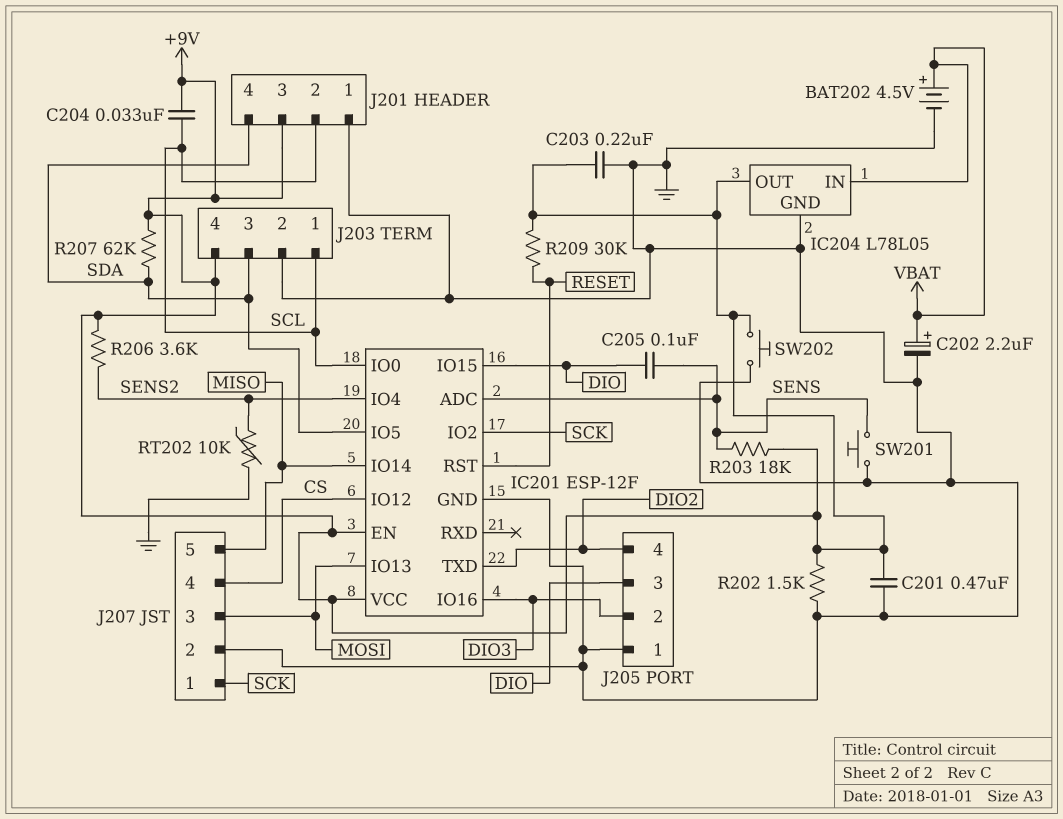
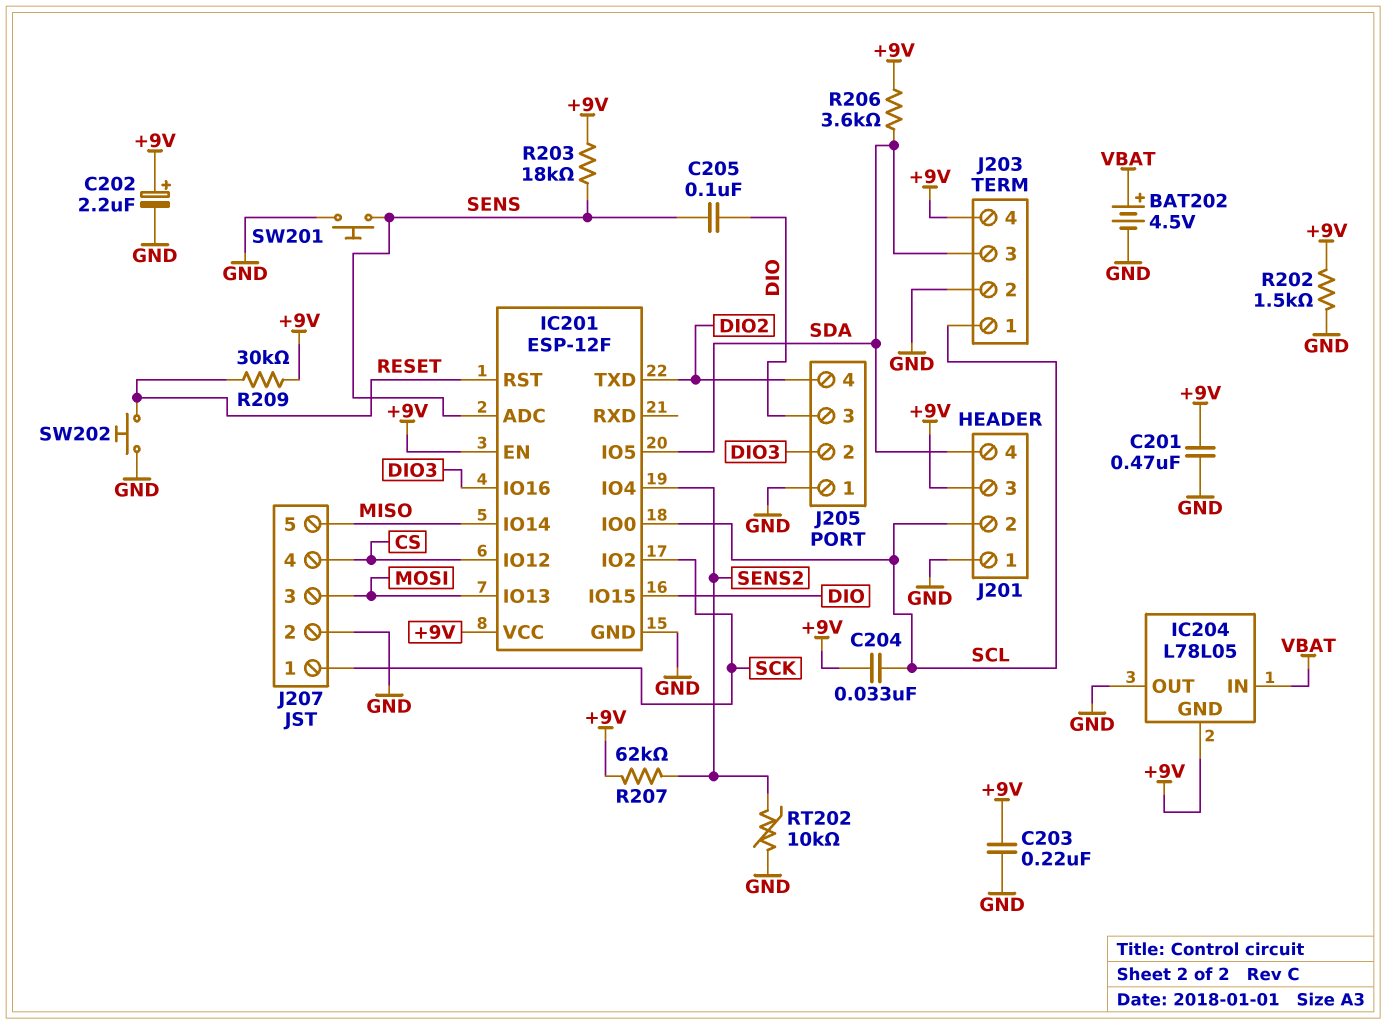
C202: 2.2uF (plus VBAT, minus GND) -> 2.2uF (plus +9V, minus GND)
IC204 pin GND: GND -> +9V
IC204 pin OUT: +9V -> GND
R206: 3.6k (+9V, SENS2) -> 3.6k (+9V, SDA)
R207: 62k (+9V, SDA) -> 62k (+9V, SENS2)
SW202: button (+9V, GND) -> button (GND, RESET)

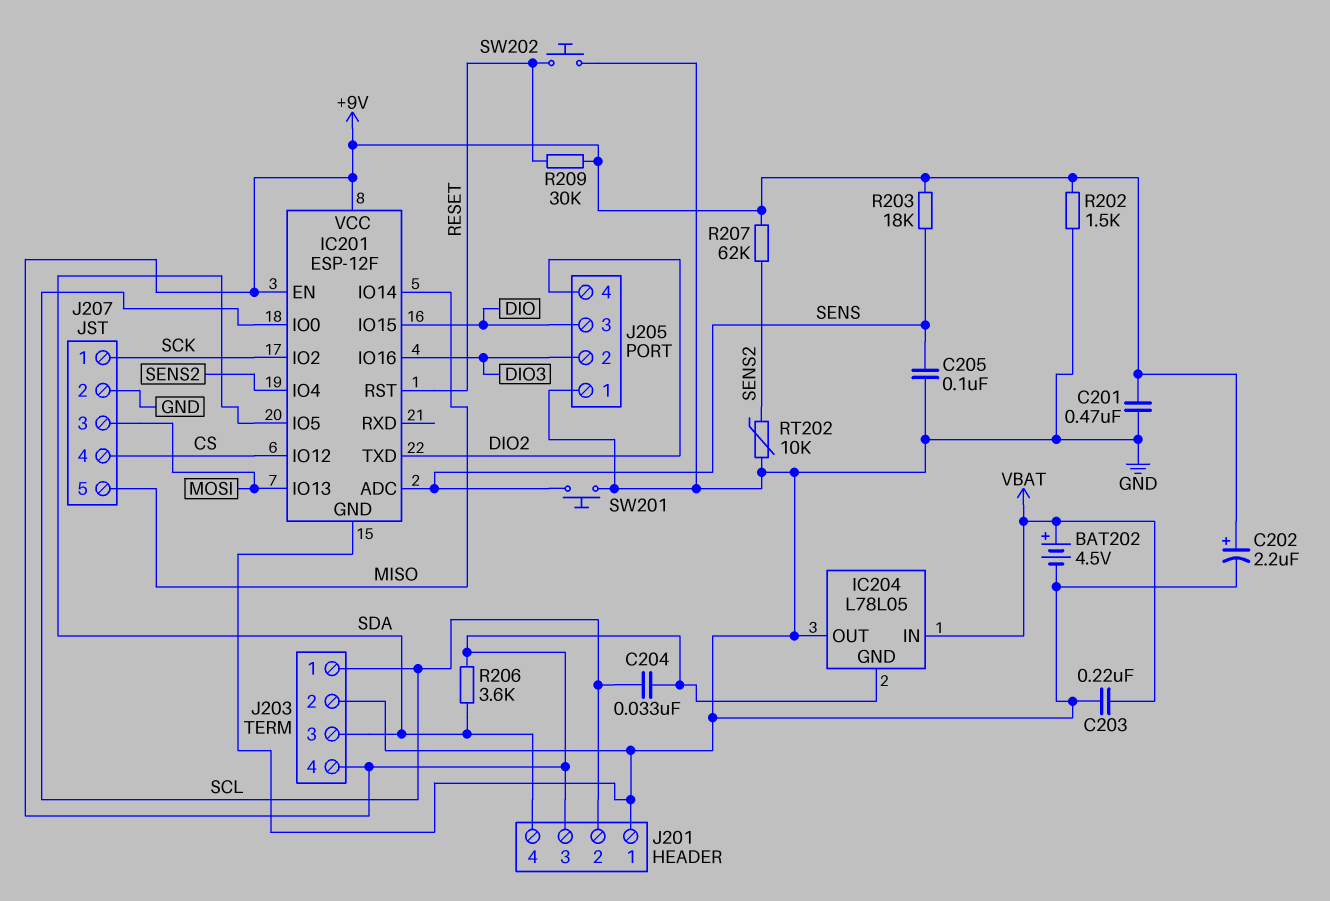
C203: 220nF (+9V, GND) -> 220nF (GND, VBAT)
C205: 100nF (DIO, SENS) -> 100nF (GND, SENS)

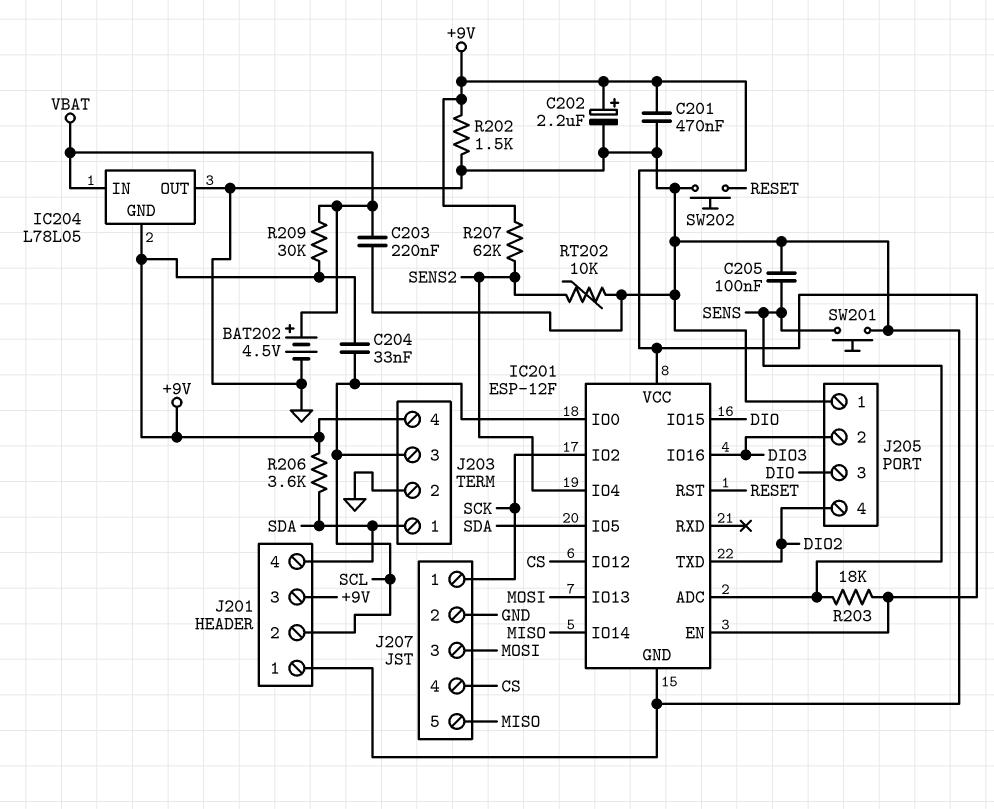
J203 pin 1: SCL -> SDA
J203 pin 3: SDA -> SCL
R209: 30k (+9V, RESET) -> 30k (+9V, VBAT)

